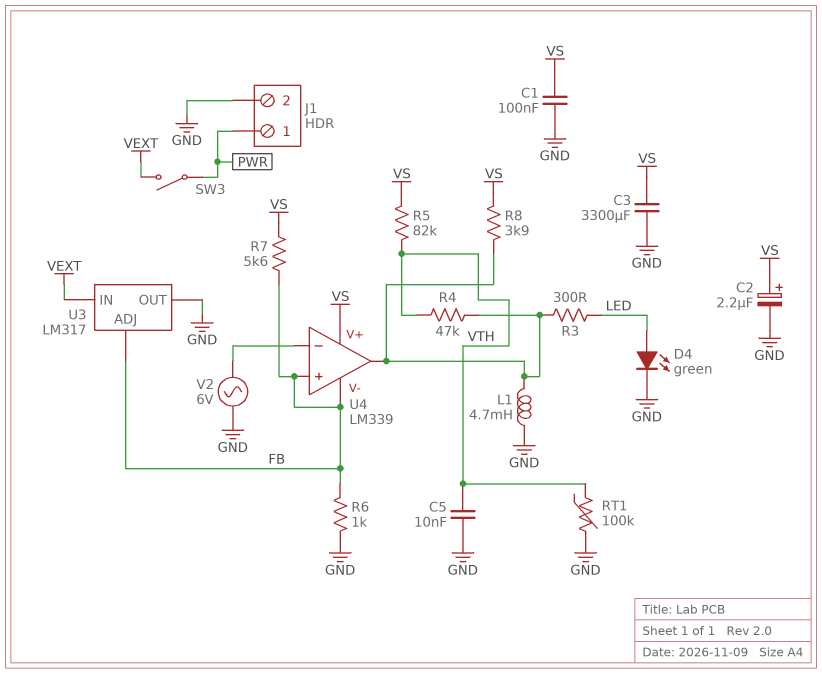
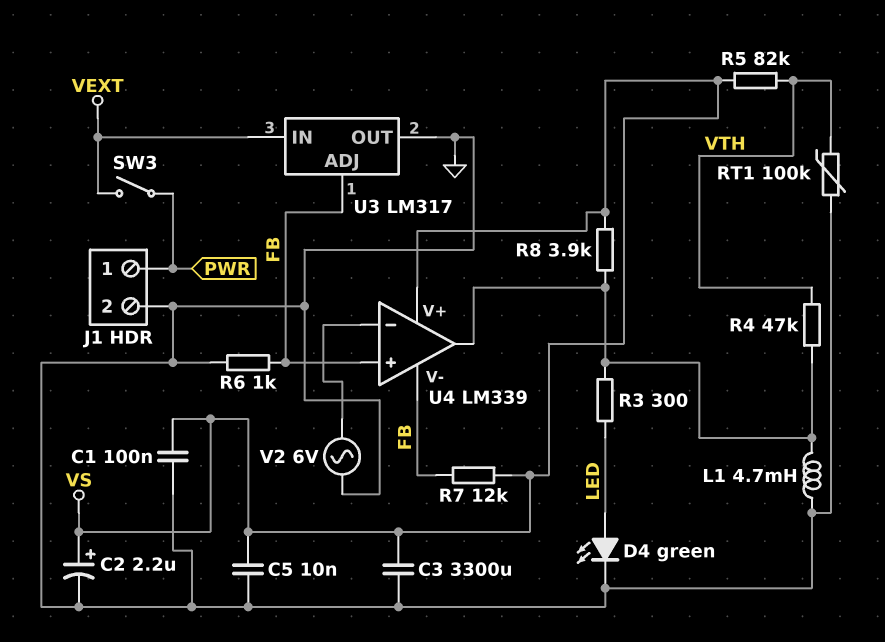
C5: 10nF (GND, VTH) -> 10nF (GND, VS)
R7: 5.6k (FB, VS) -> 12k (FB, VS)

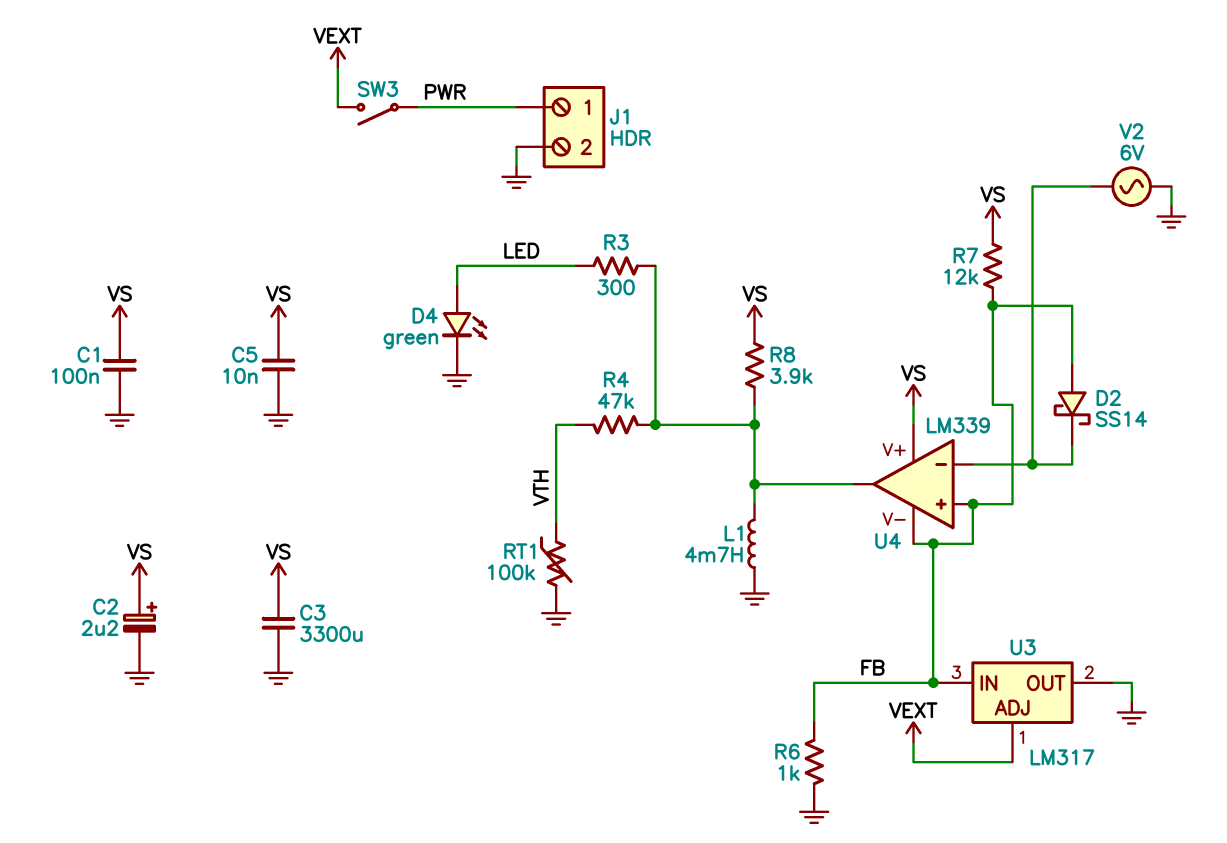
D2: none -> schottky SS14 (A FB, K U4/in-)
R5: 82k (VS, VTH) -> none
U3 pin ADJ: FB -> VEXT
U3 pin IN: VEXT -> FB

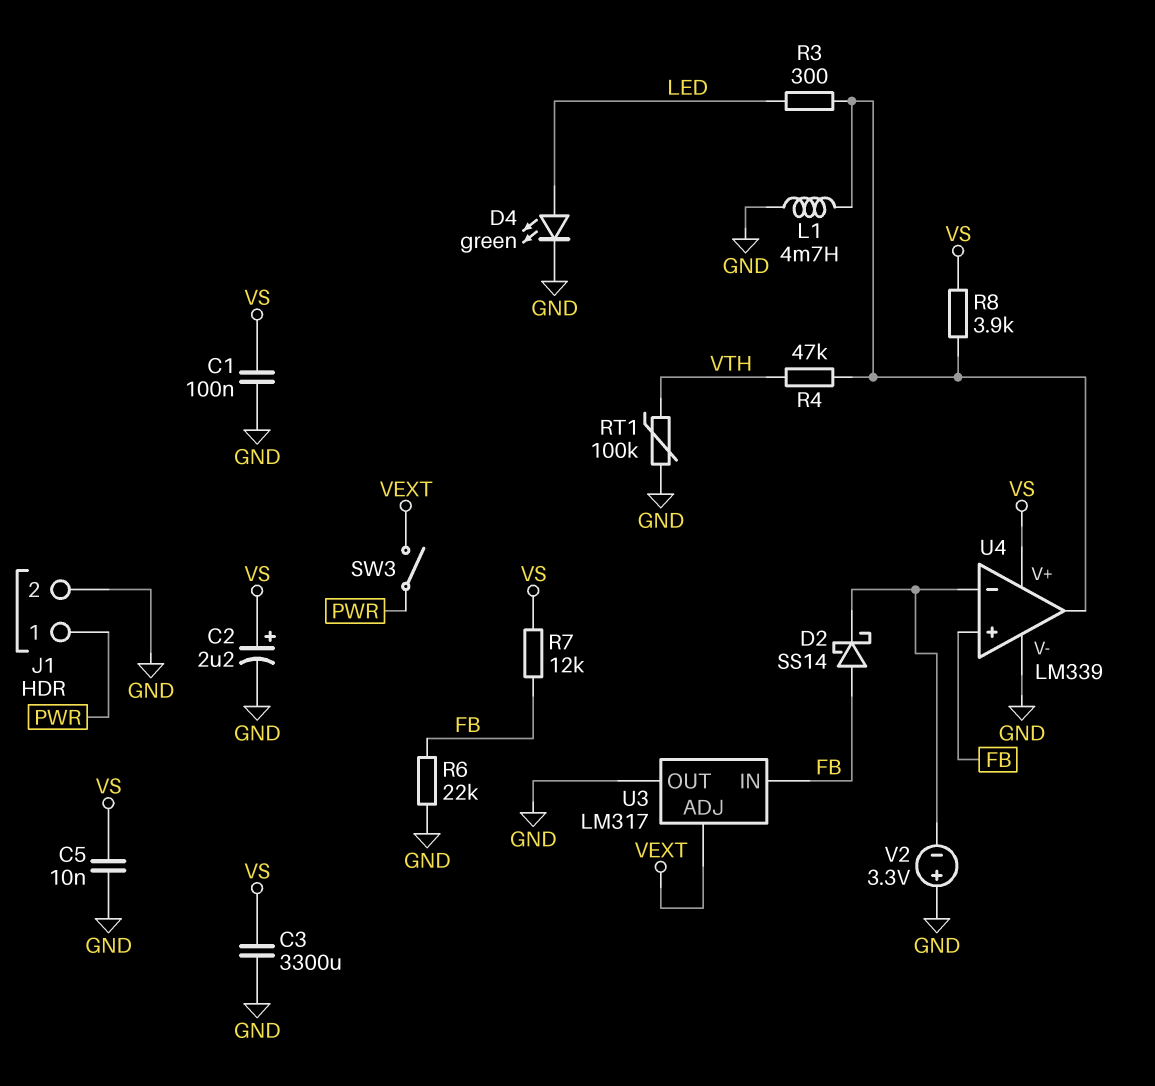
R6: 1k (FB, GND) -> 22k (FB, GND)
U4 pin V-: FB -> GND
V2: AC 6V (GND, U4/in-) -> 3.3V (plus GND, minus U4/in-)

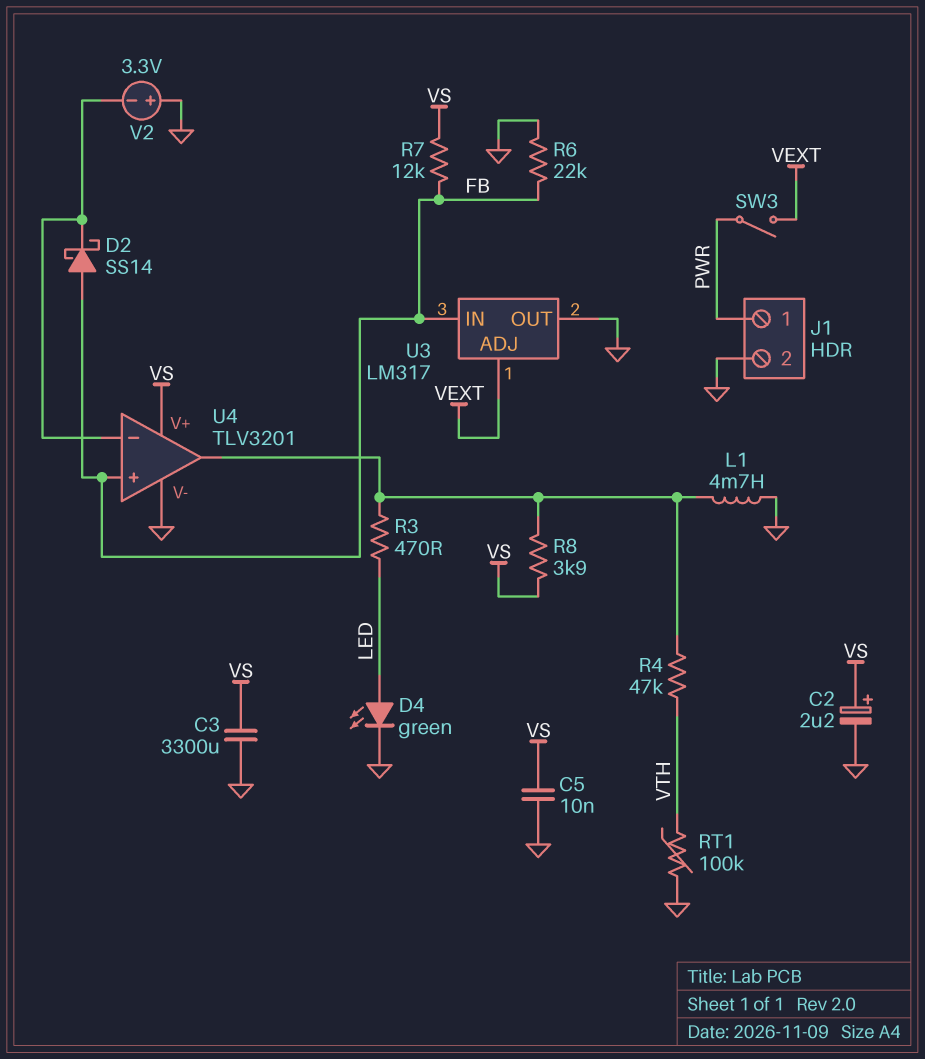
C1: 100nF (GND, VS) -> none
R3: 300 (LED, U4/out) -> 470 (LED, U4/out)
U4: LM339 -> TLV3201

